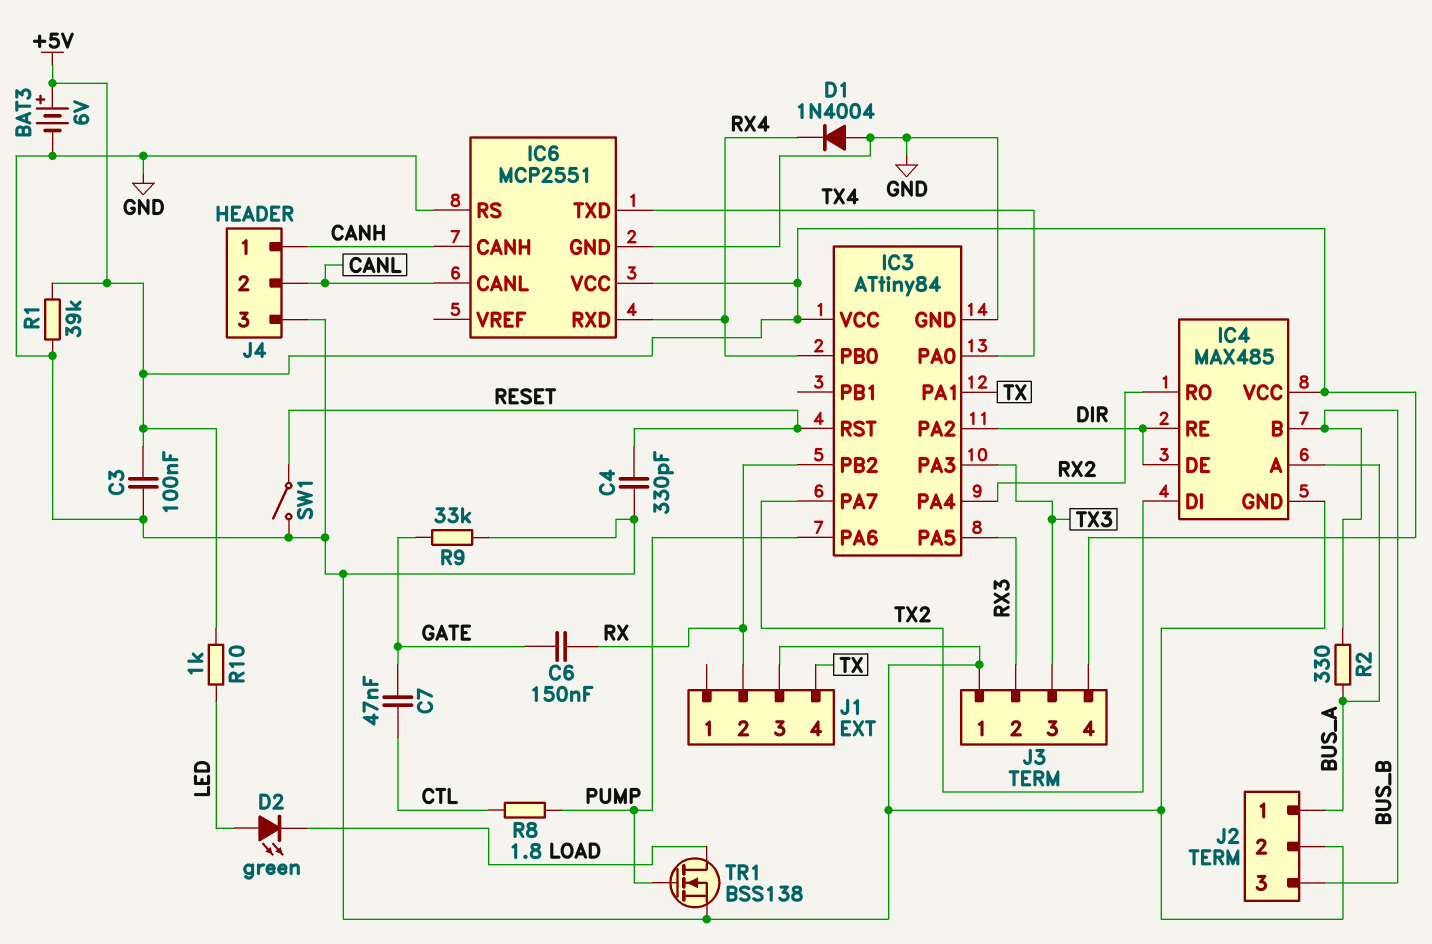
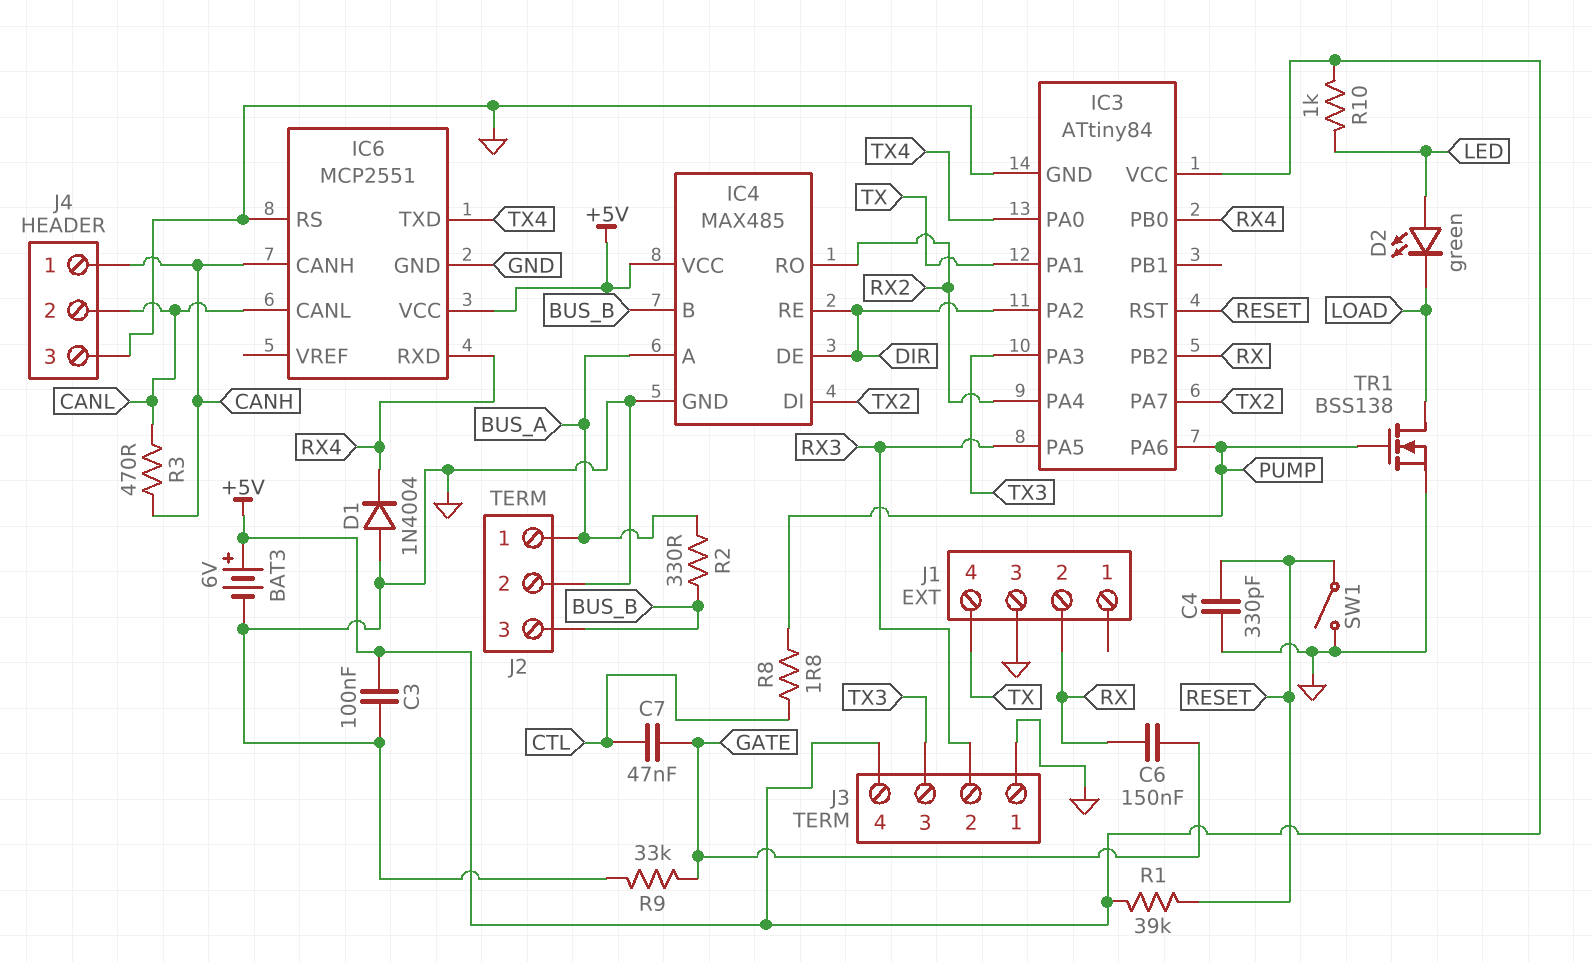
R1: 39k (+5V, GND) -> 39k (+5V, RESET)
R3: none -> 470 (CANH, CANL)

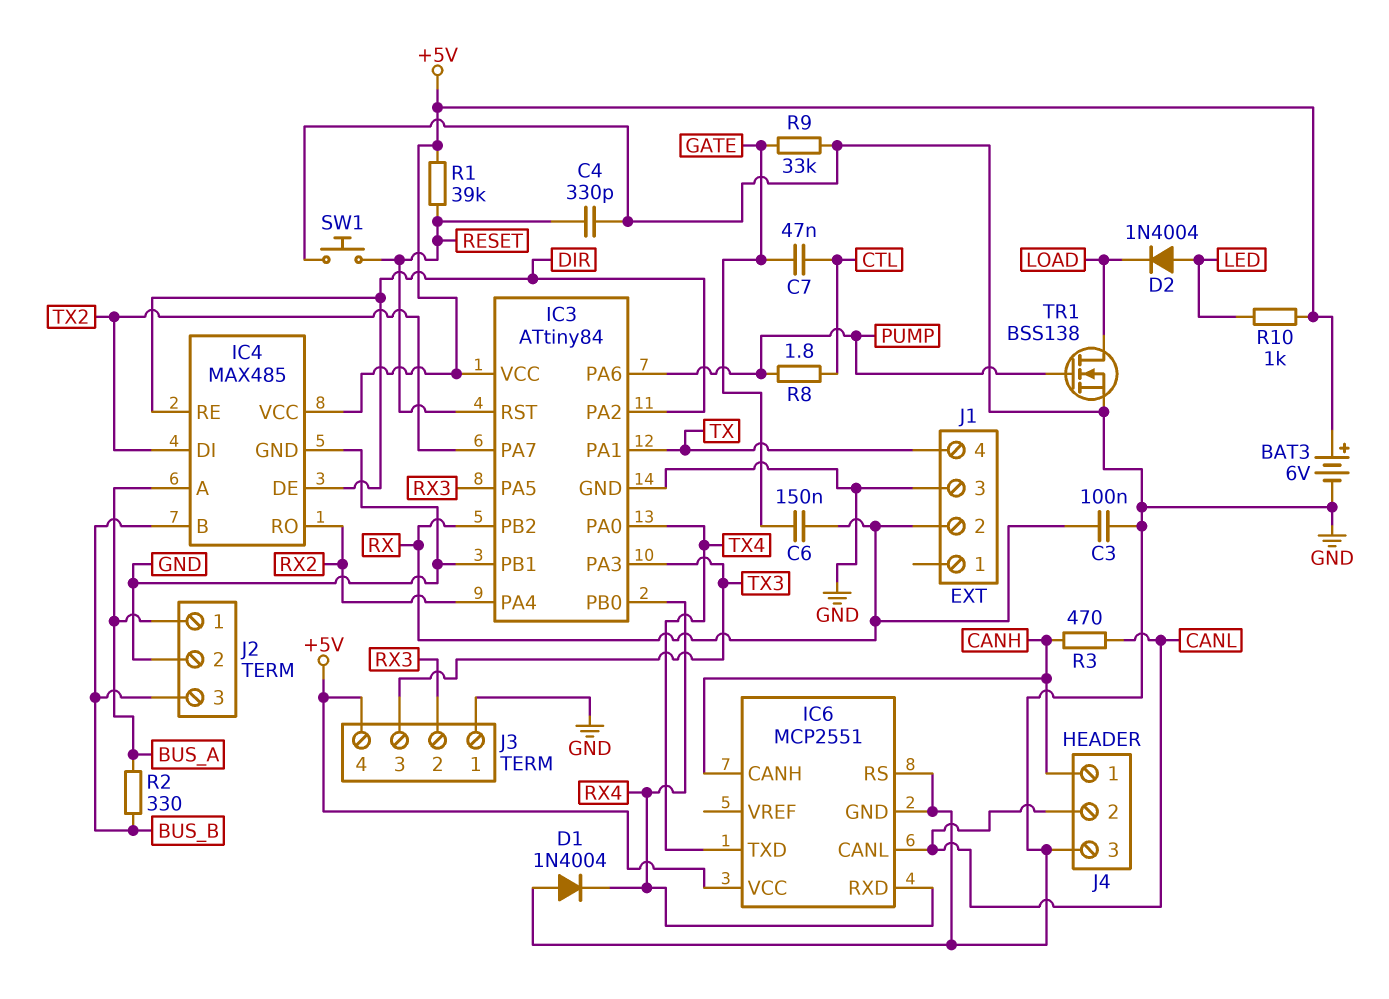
C3: 100nF (+5V, GND) -> 100nF (GND, RX)
D2: LED green (A LED, K LOAD) -> diode 1N4004 (A LED, K LOAD)
IC3 pin PB1: none -> GND
SW1: switch (GND, RESET) -> button (GND, RESET)

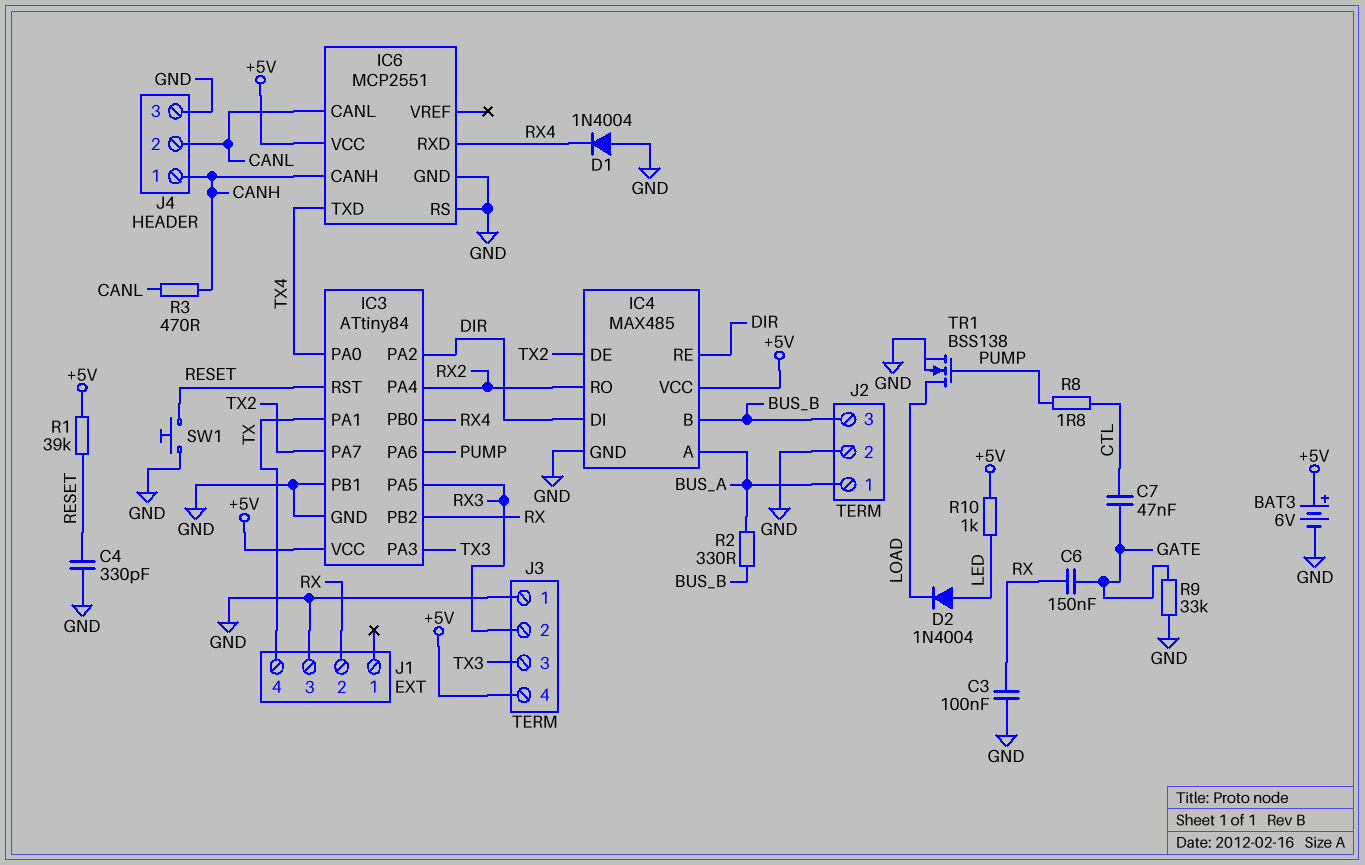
IC4 pin DE: DIR -> TX2
IC4 pin DI: TX2 -> DIR

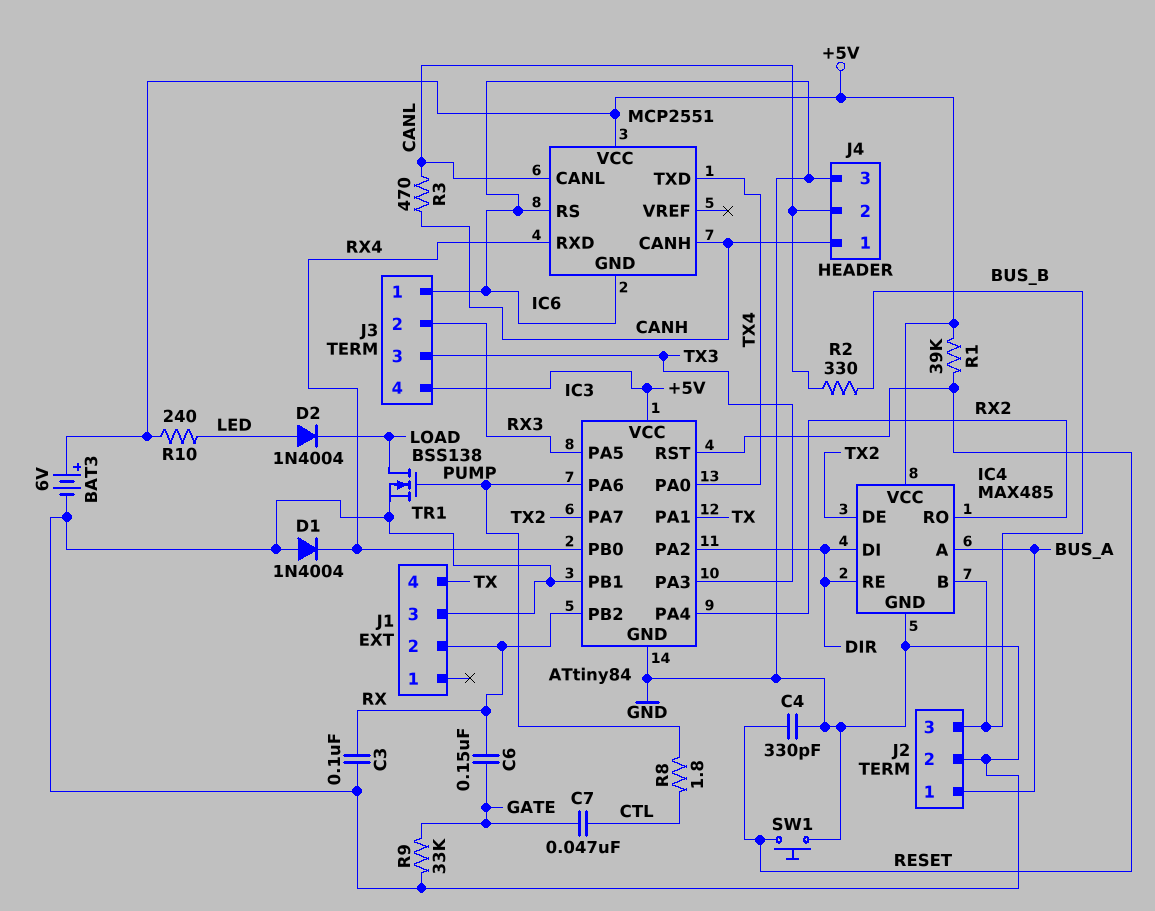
R2: 330 (BUS_A, BUS_B) -> 330 (BUS_B, CANL)
R10: 1k (+5V, LED) -> 240 (+5V, LED)

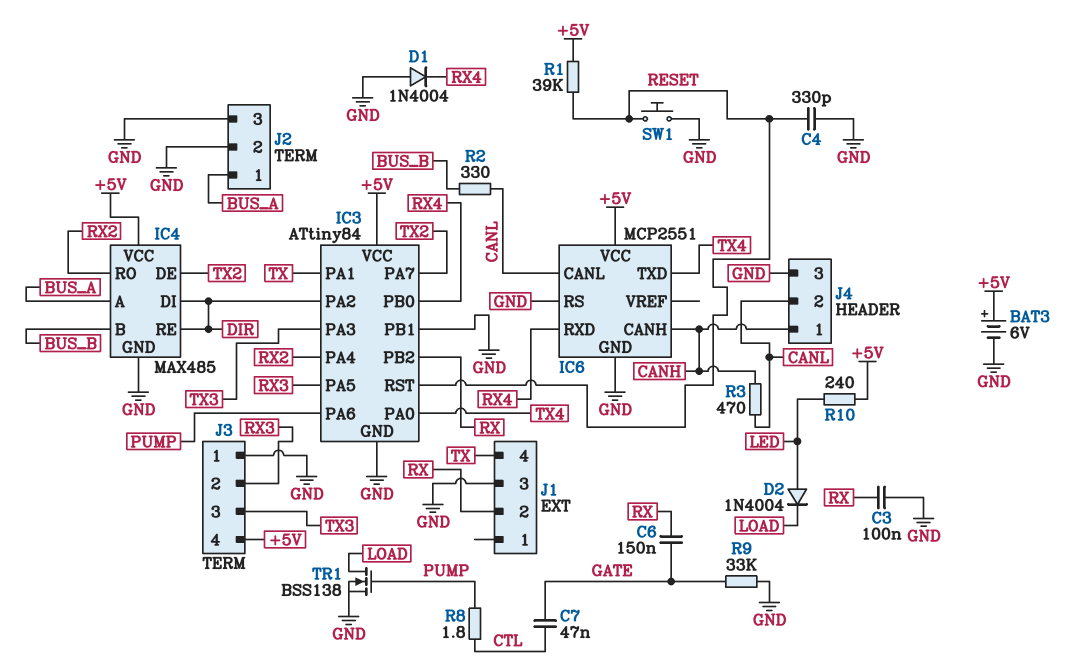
J2 pin 3: BUS_B -> GND

